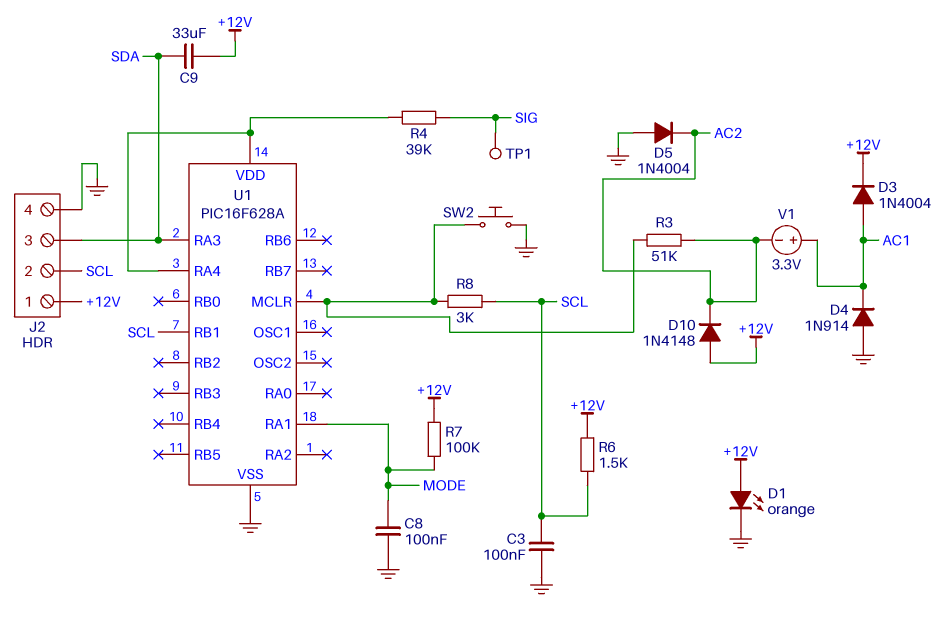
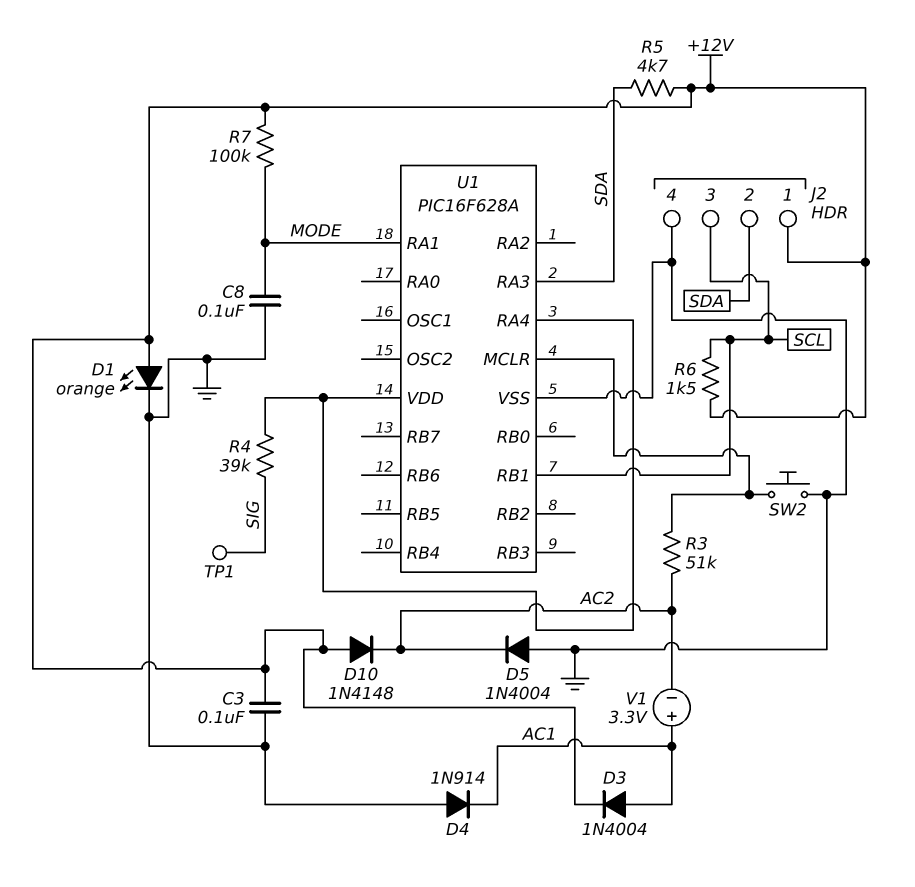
C3: 100nF (GND, SCL) -> 100nF (+12V, GND)
C9: 33uF (+12V, SDA) -> none
J2 pin 2: SCL -> SDA
J2 pin 3: SDA -> SCL
R5: none -> 4.7k (+12V, SDA)
R8: 3k (SCL, U1/MCLR) -> none

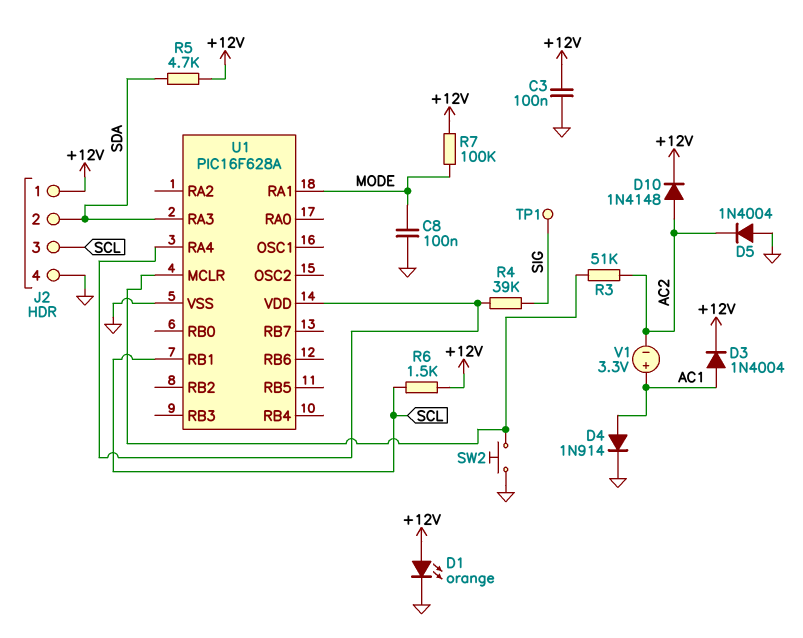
D4: diode 1N914 (A GND, K AC1) -> diode 1N914 (A AC1, K GND)
D10: diode 1N4148 (A +12V, K AC2) -> diode 1N4148 (A AC2, K +12V)

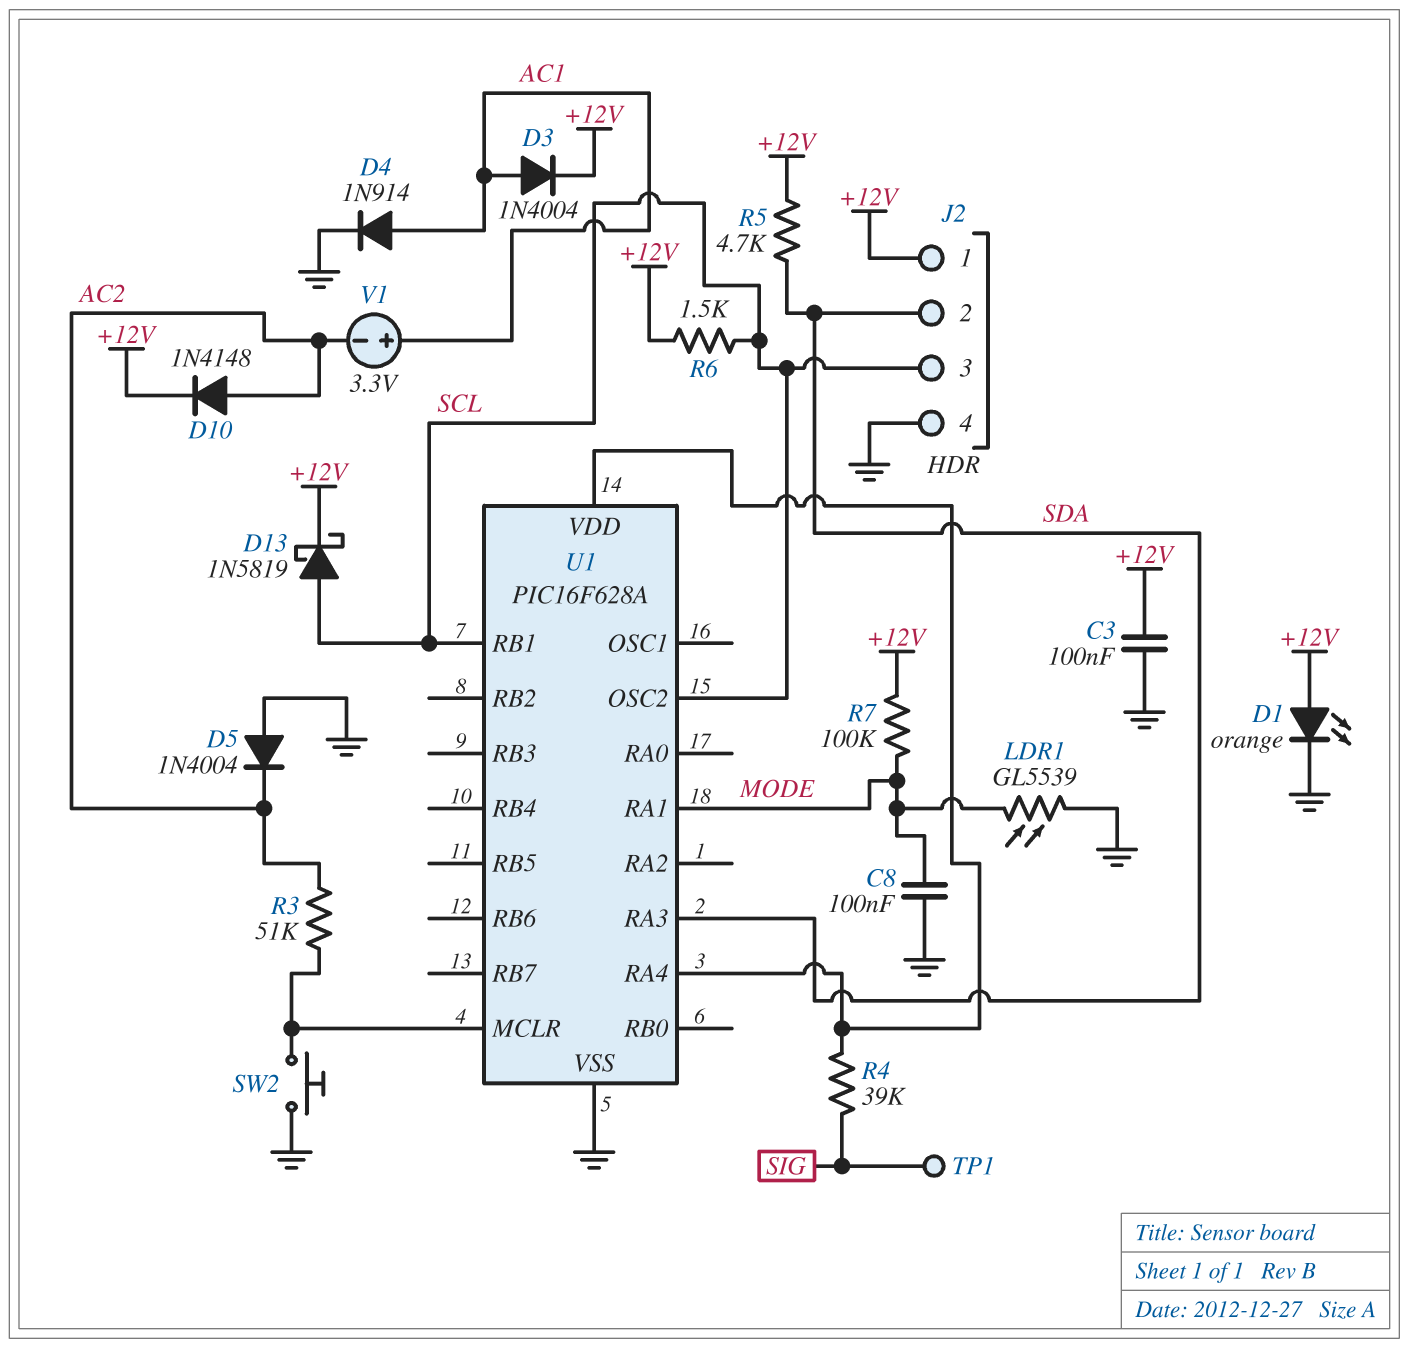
D13: none -> schottky 1N5819 (A SCL, K +12V)
LDR1: none -> GL5539 (GND, MODE)
U1 pin OSC2: none -> SCL

